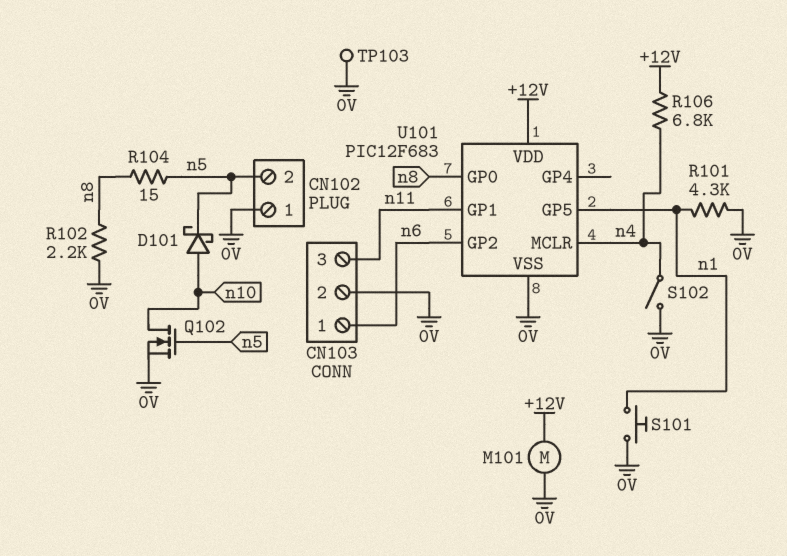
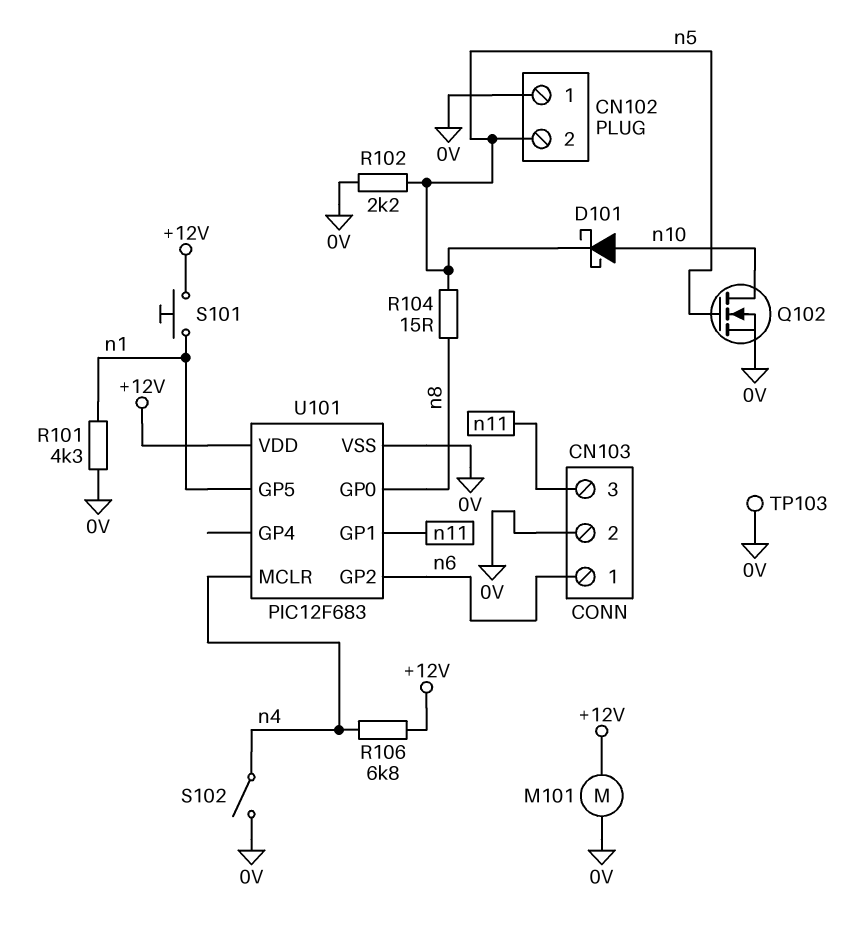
R102: 2.2k (0V, n8) -> 2.2k (0V, n5)
S101: button (0V, n1) -> button (+12V, n1)

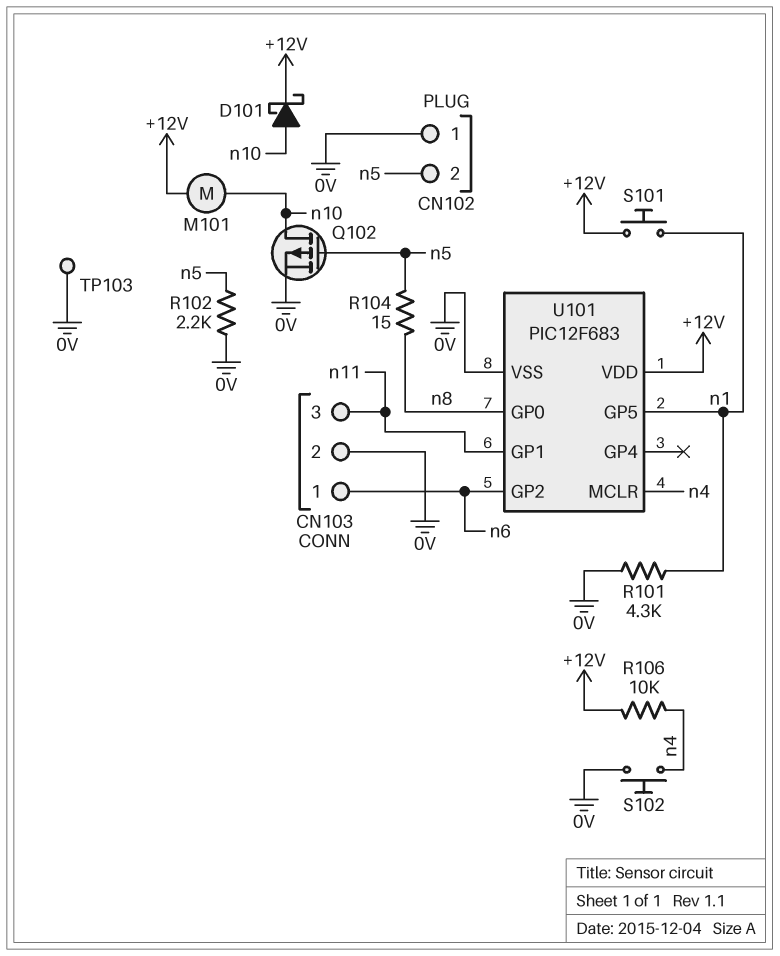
D101: schottky (A n10, K n5) -> schottky (A n10, K +12V)
M101: motor (+12V, 0V) -> motor (+12V, n10)
Q102: NMOS (G n5, D n10, S 0V) -> PMOS (G n5, D n10, S 0V)
R106: 6.8k (+12V, n4) -> 10k (+12V, n4)
S102: switch (0V, n4) -> button (0V, n4)

